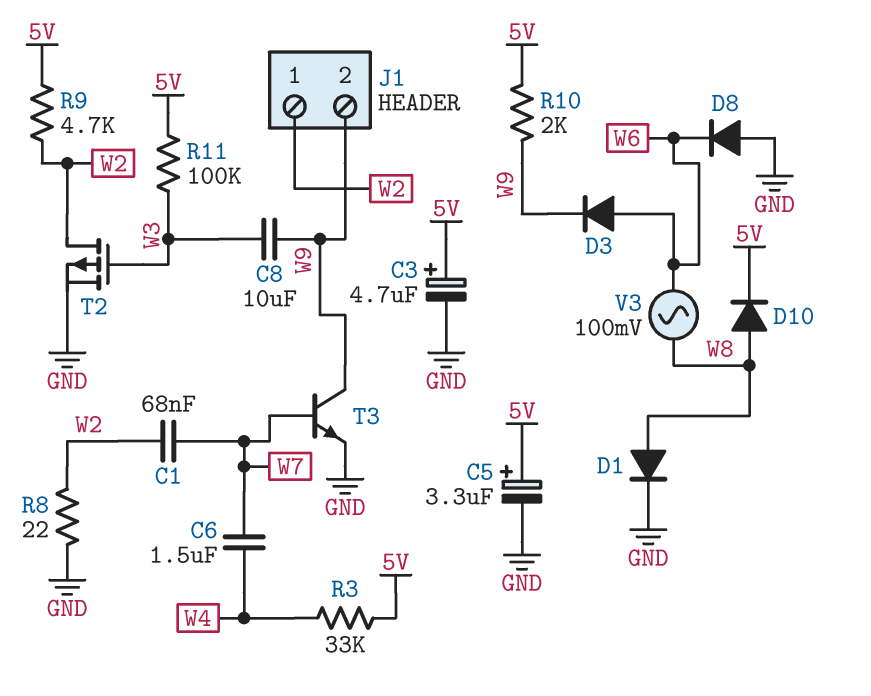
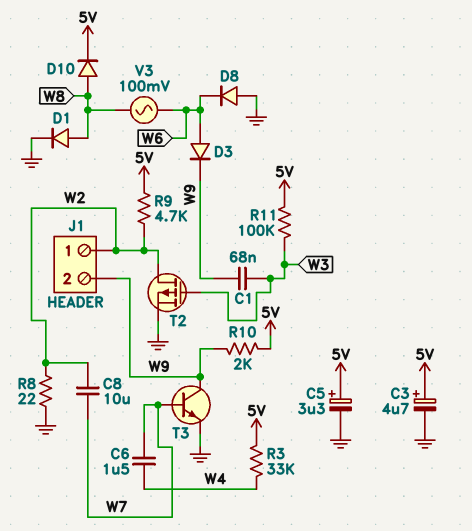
C1: 68nF (W2, W7) -> 68nF (W3, W9)
C8: 10uF (W3, W9) -> 10uF (W2, W7)

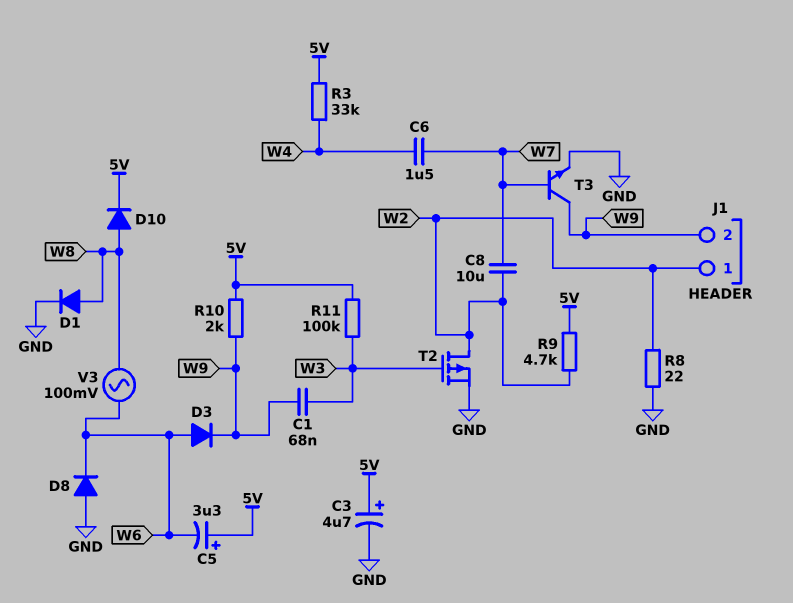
C5: 3.3uF (plus 5V, minus GND) -> 3.3uF (plus 5V, minus W6)

